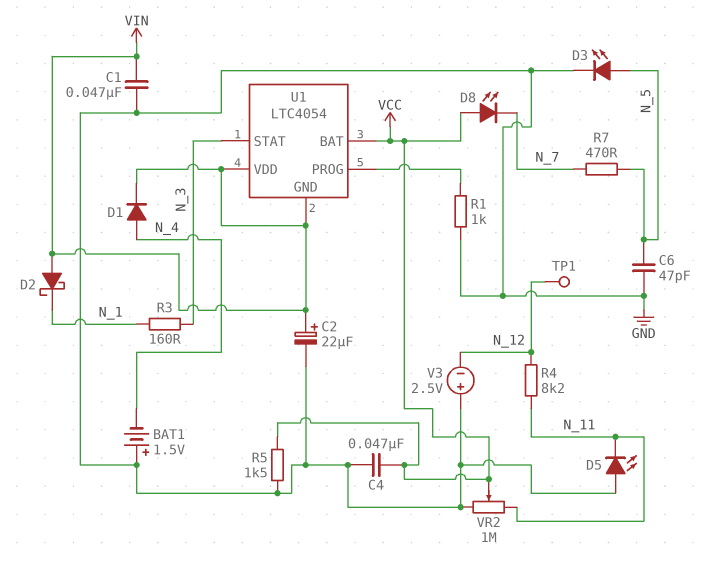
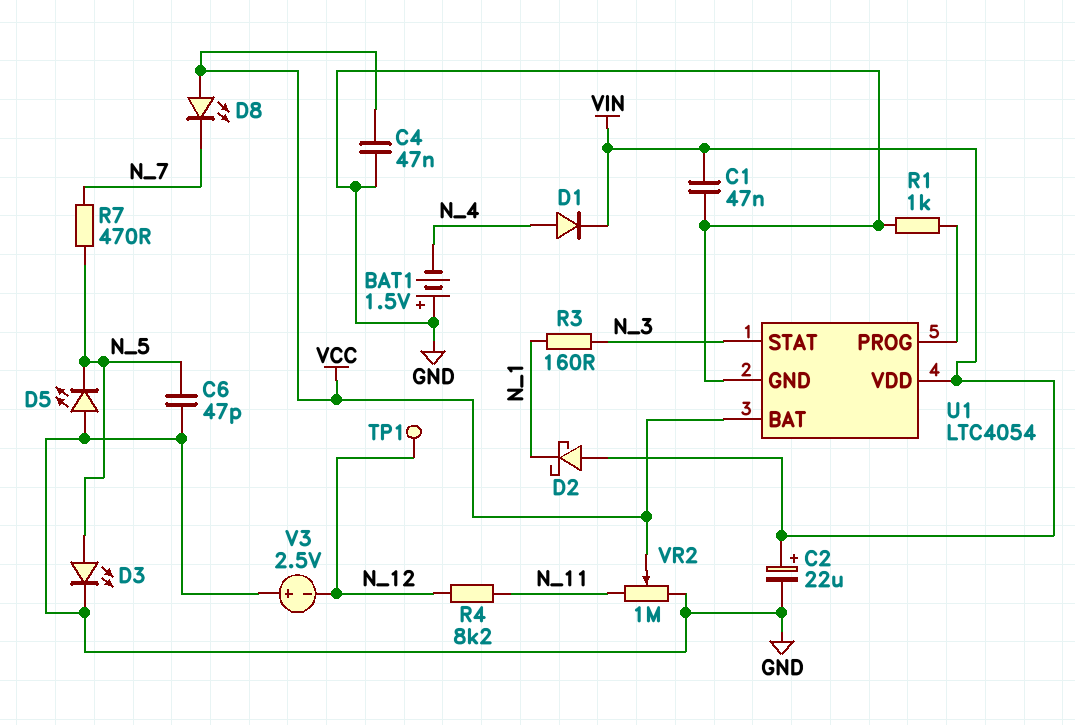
D5: LED (A GND, K N_11) -> LED (A GND, K N_5)
R5: 1.5k (GND, VCC) -> none
U1 pin GND: VIN -> GND

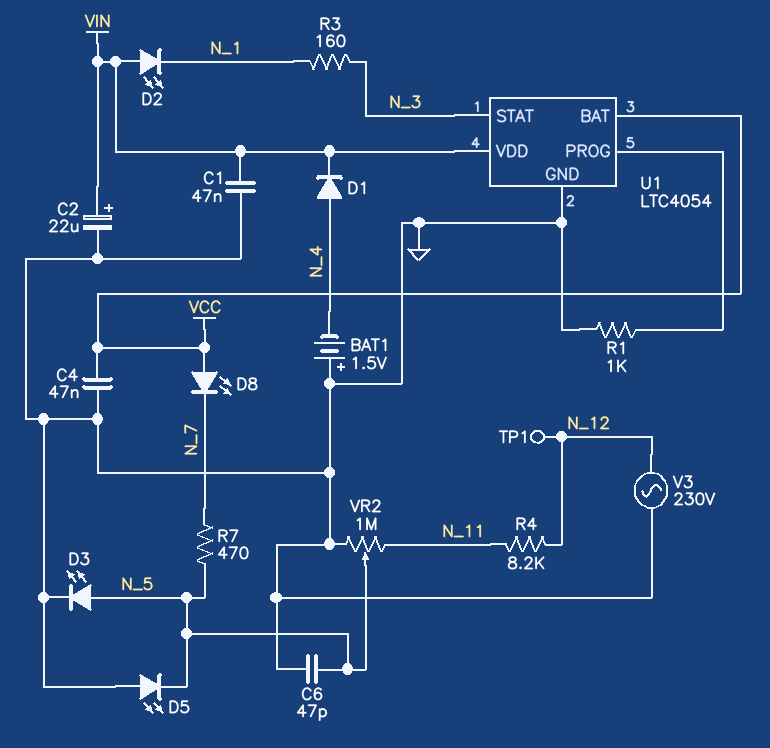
D2: schottky (A VIN, K N_1) -> LED (A VIN, K N_1)
V3: 2.5V (plus GND, minus N_12) -> AC 230V (GND, N_12)
VR2: 1M (GND, N_11, wiper VCC) -> 1M (GND, N_11, wiper N_5)

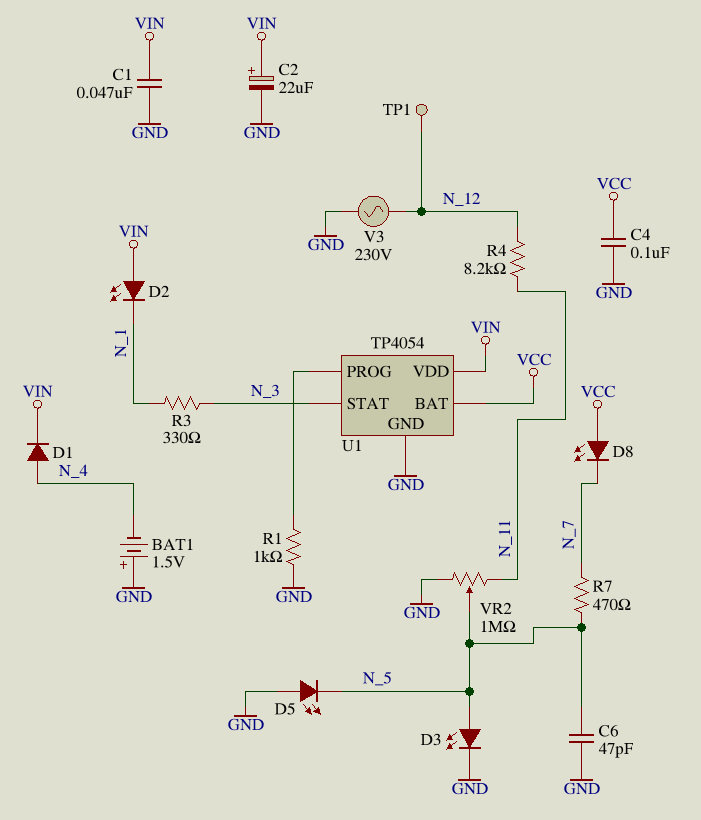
C4: 47nF (GND, VCC) -> 100nF (GND, VCC)
R3: 160 (N_1, N_3) -> 330 (N_1, N_3)
U1: LTC4054 -> TP4054

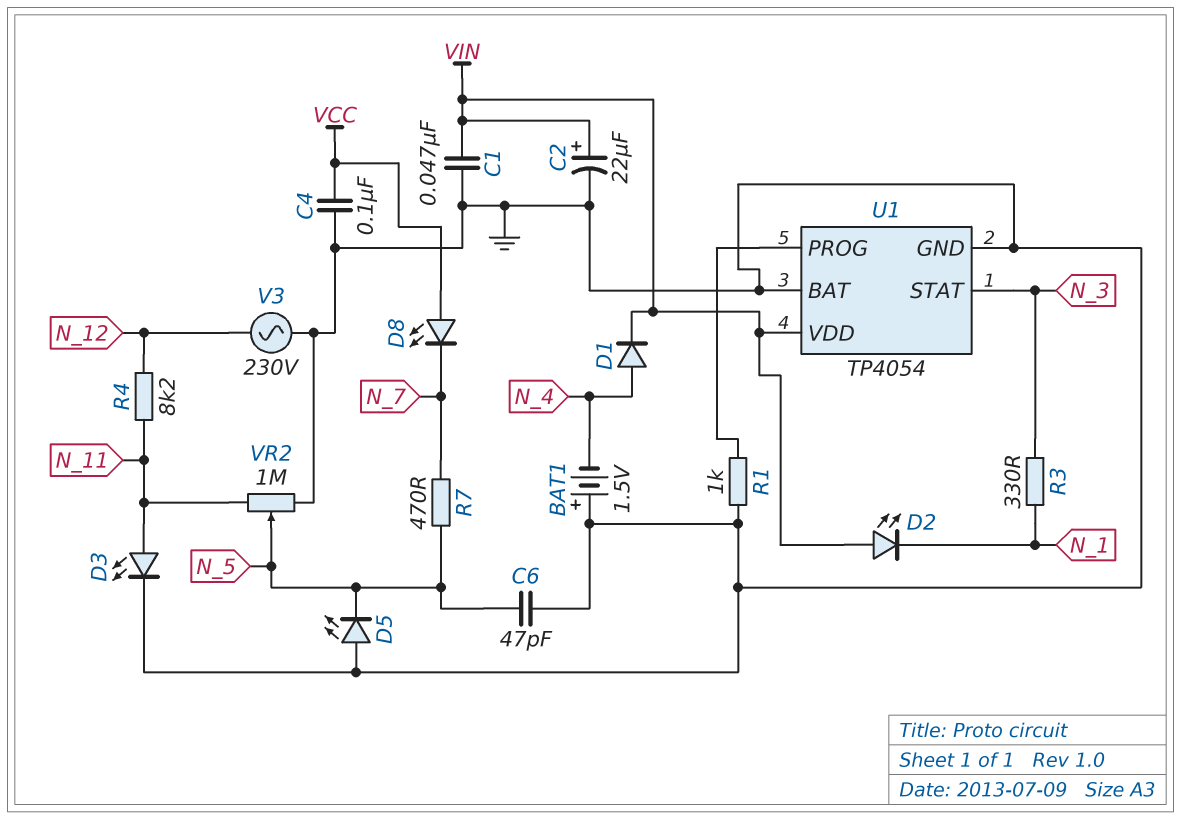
D3: LED (A N_5, K GND) -> LED (A N_11, K GND)
TP1: test point (N_12) -> none
U1 pin BAT: VCC -> GND

